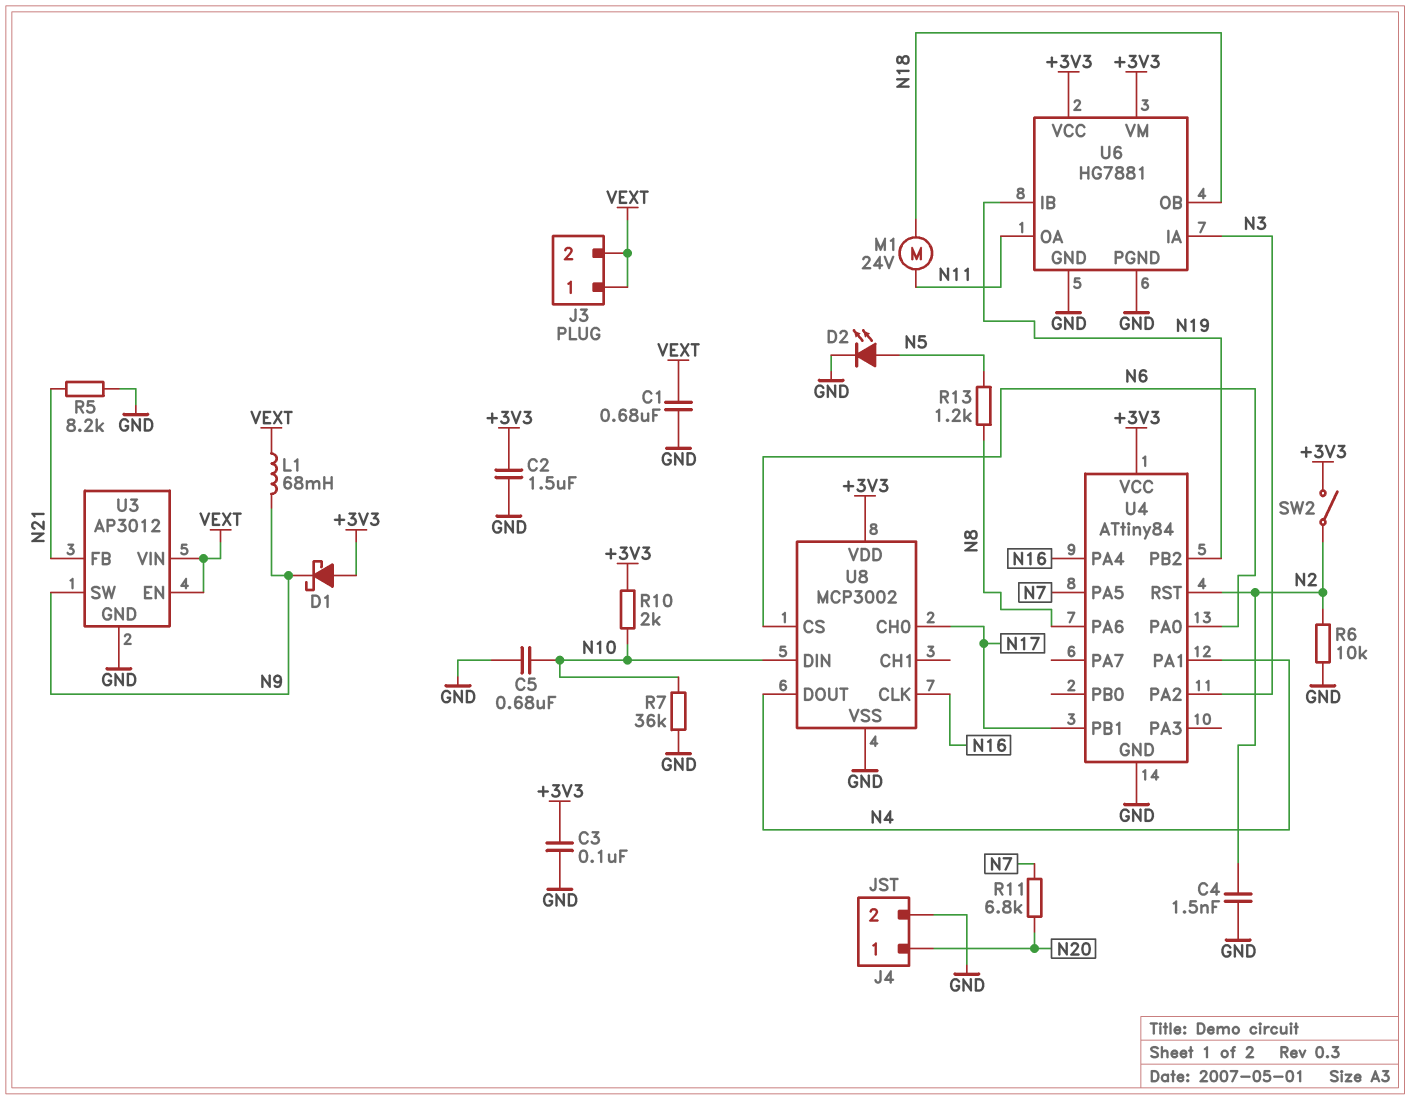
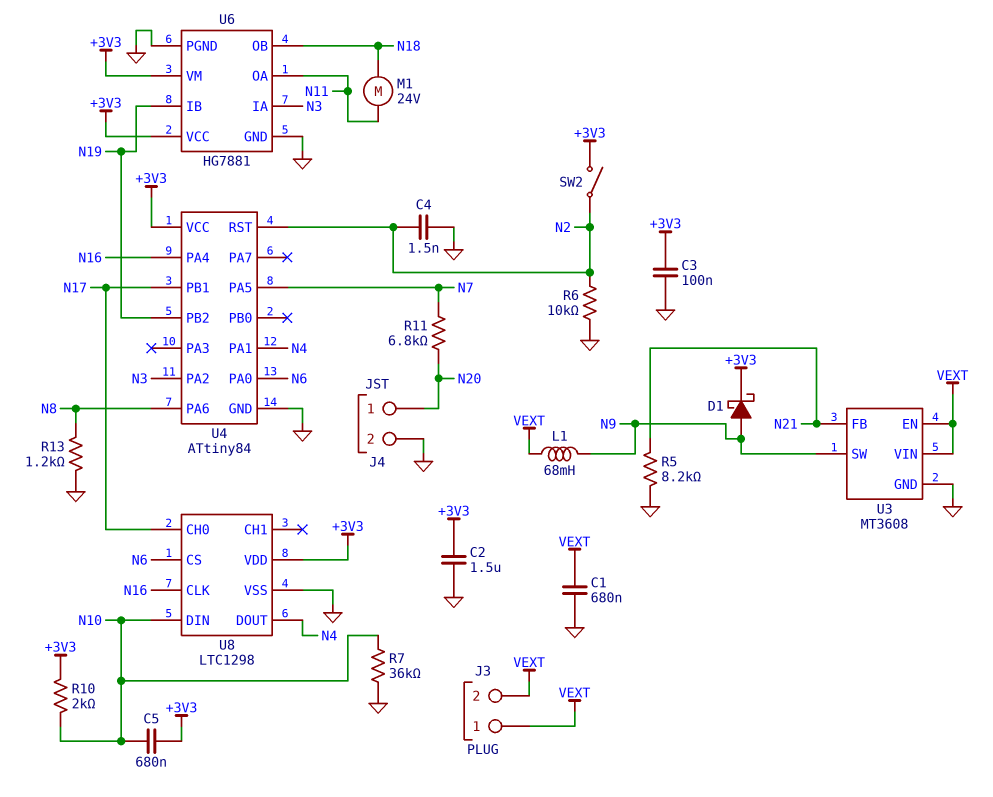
C5: 680nF (GND, N10) -> 680nF (+3V3, N10)
D1: schottky (A +3V3, K N9) -> schottky (A N9, K +3V3)
D2: LED (A N5, K GND) -> none
R13: 1.2k (N5, N8) -> 1.2k (GND, N8)
U3: AP3012 -> MT3608
U8: MCP3002 -> LTC1298

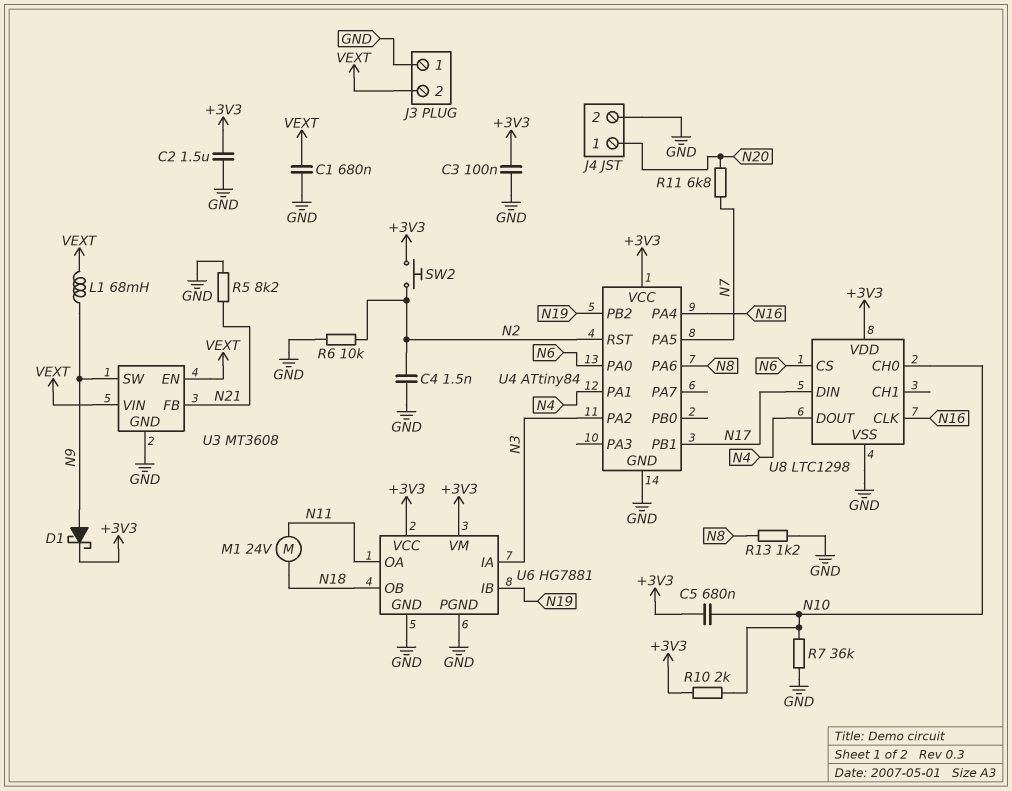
J3 pin 1: VEXT -> GND
SW2: switch (+3V3, N2) -> button (+3V3, N2)
U8 pin CH0: N17 -> N10
U8 pin DIN: N10 -> N17

